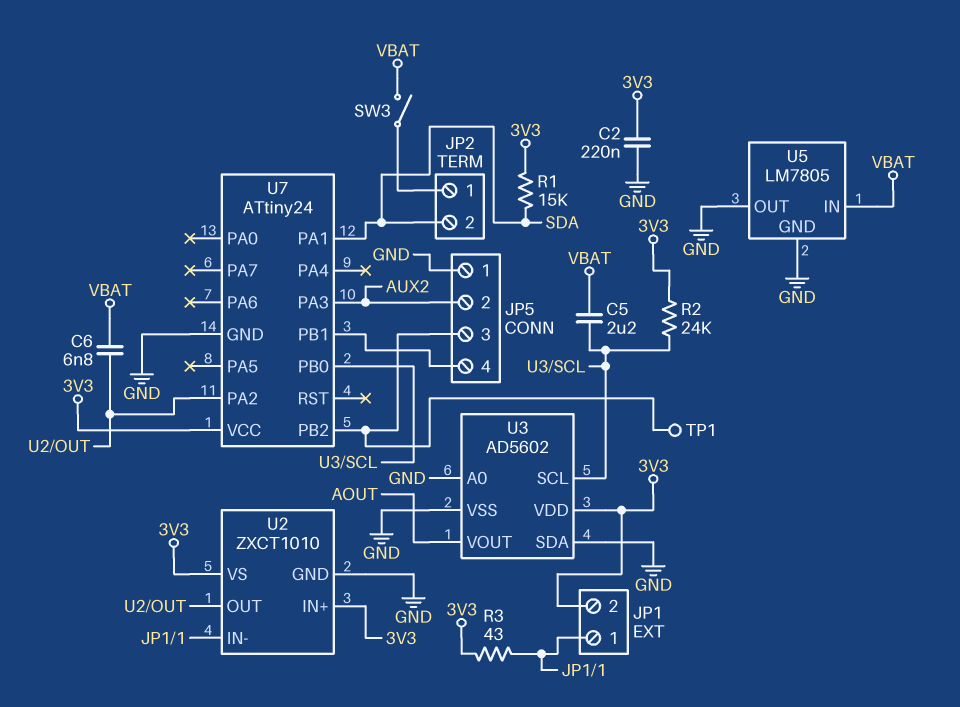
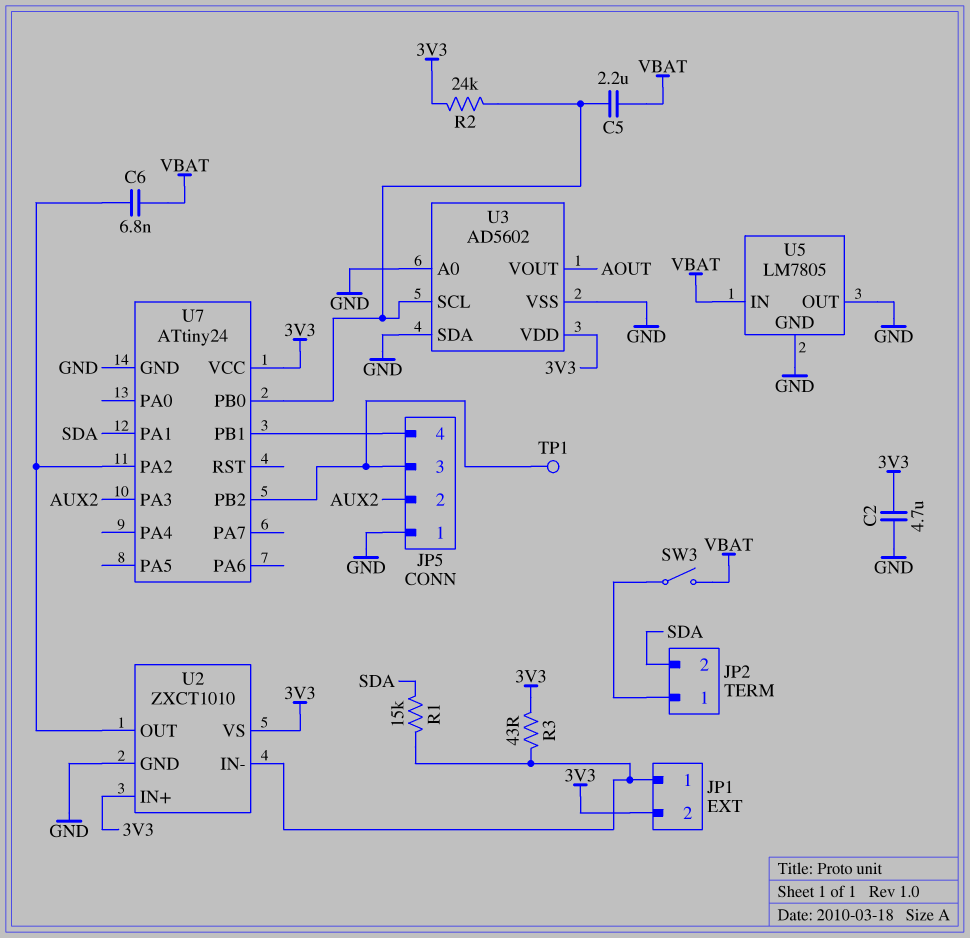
C2: 220nF (3V3, GND) -> 4.7uF (3V3, GND)
R1: 15k (3V3, SDA) -> 15k (JP1/1, SDA)

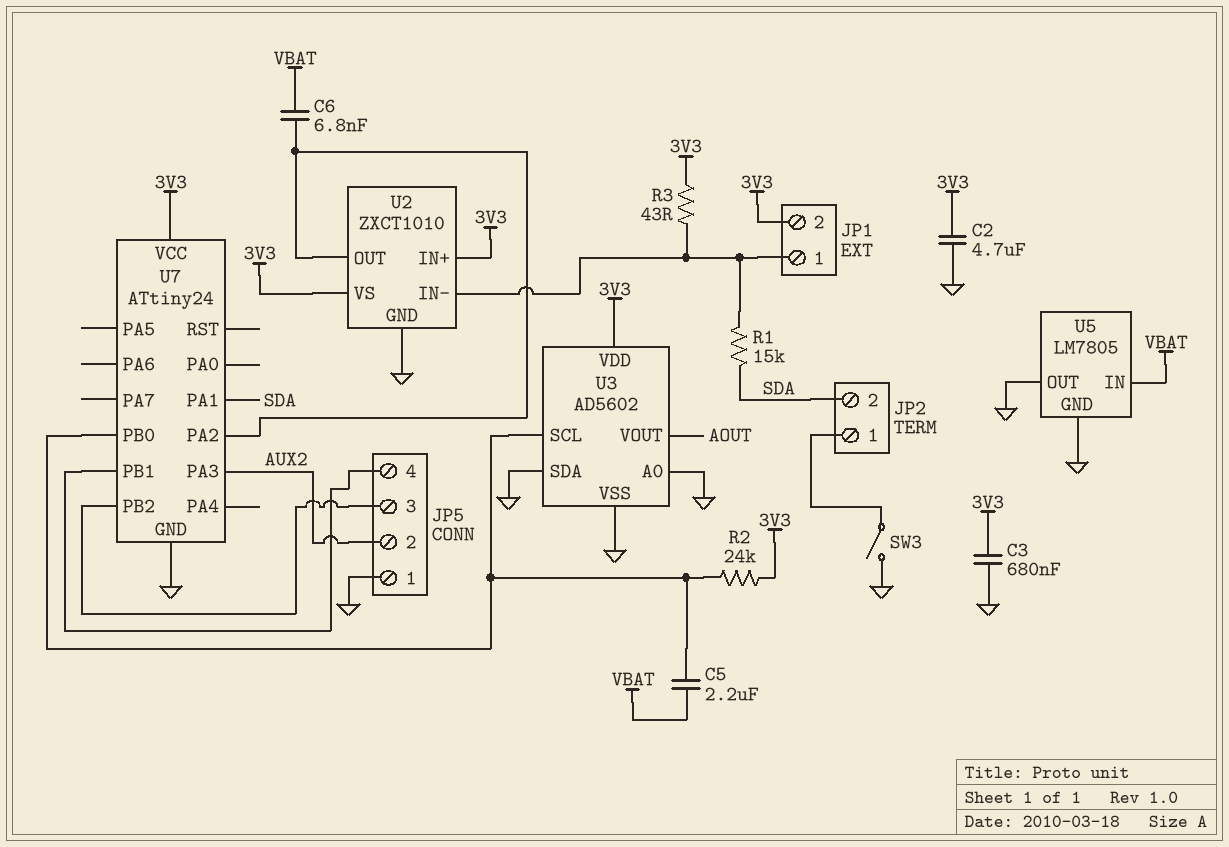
C3: none -> 680nF (3V3, GND)
SW3: switch (JP2/1, VBAT) -> switch (GND, JP2/1)
TP1: test point (JP5/3) -> none

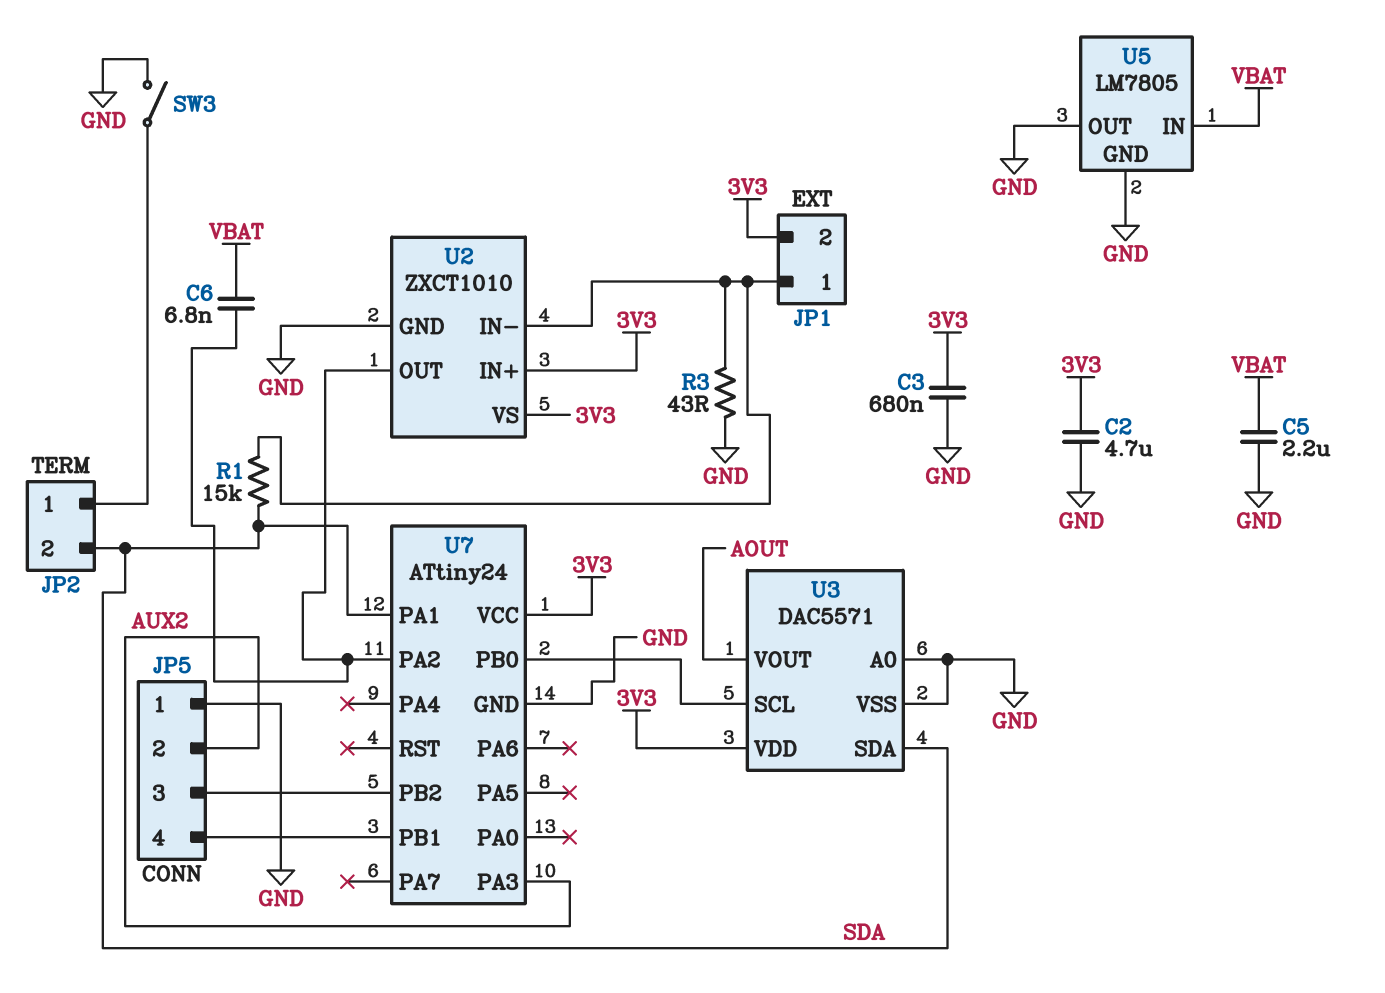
C5: 2.2uF (U3/SCL, VBAT) -> 2.2uF (GND, VBAT)
R2: 24k (3V3, U3/SCL) -> none
R3: 43 (3V3, JP1/1) -> 43 (GND, JP1/1)
U3: AD5602 -> DAC5571
U3 pin SDA: GND -> SDA

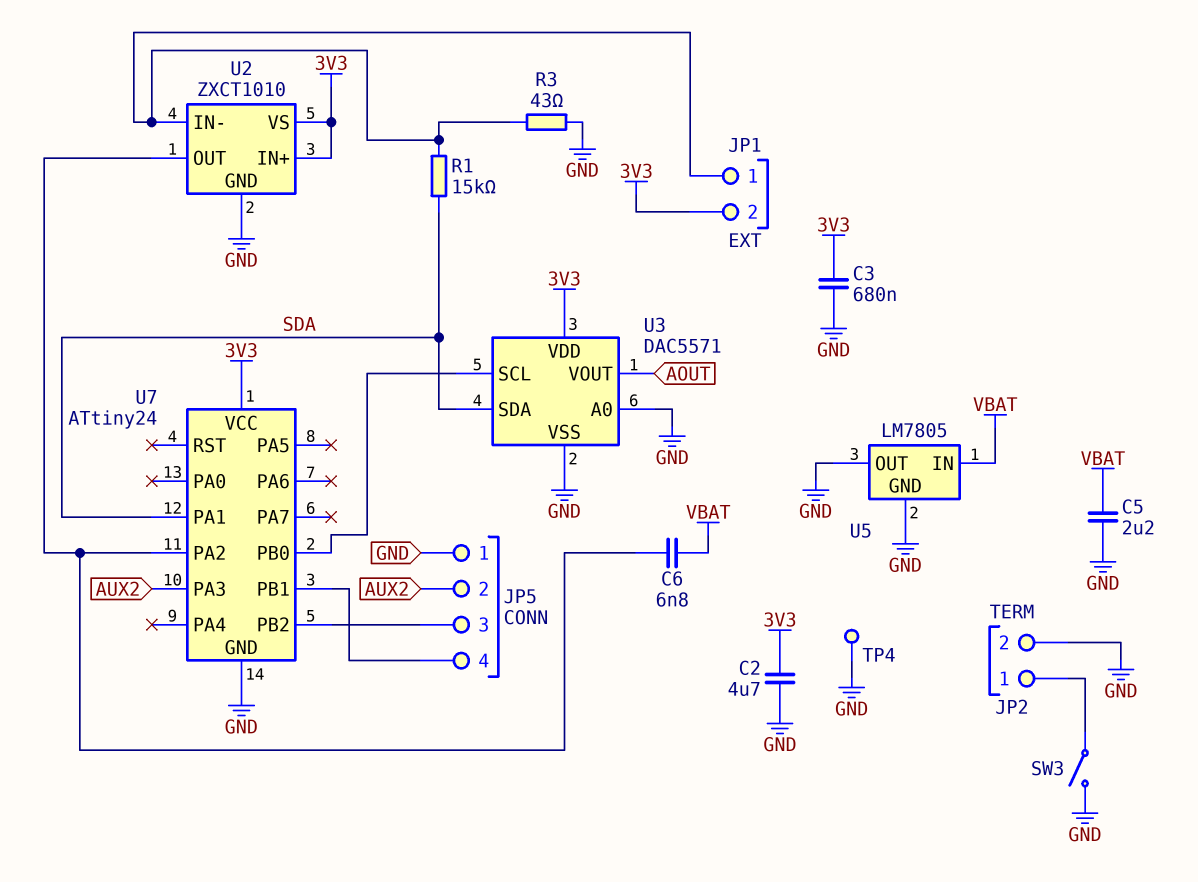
JP2 pin 2: SDA -> GND
TP4: none -> test point (GND)

